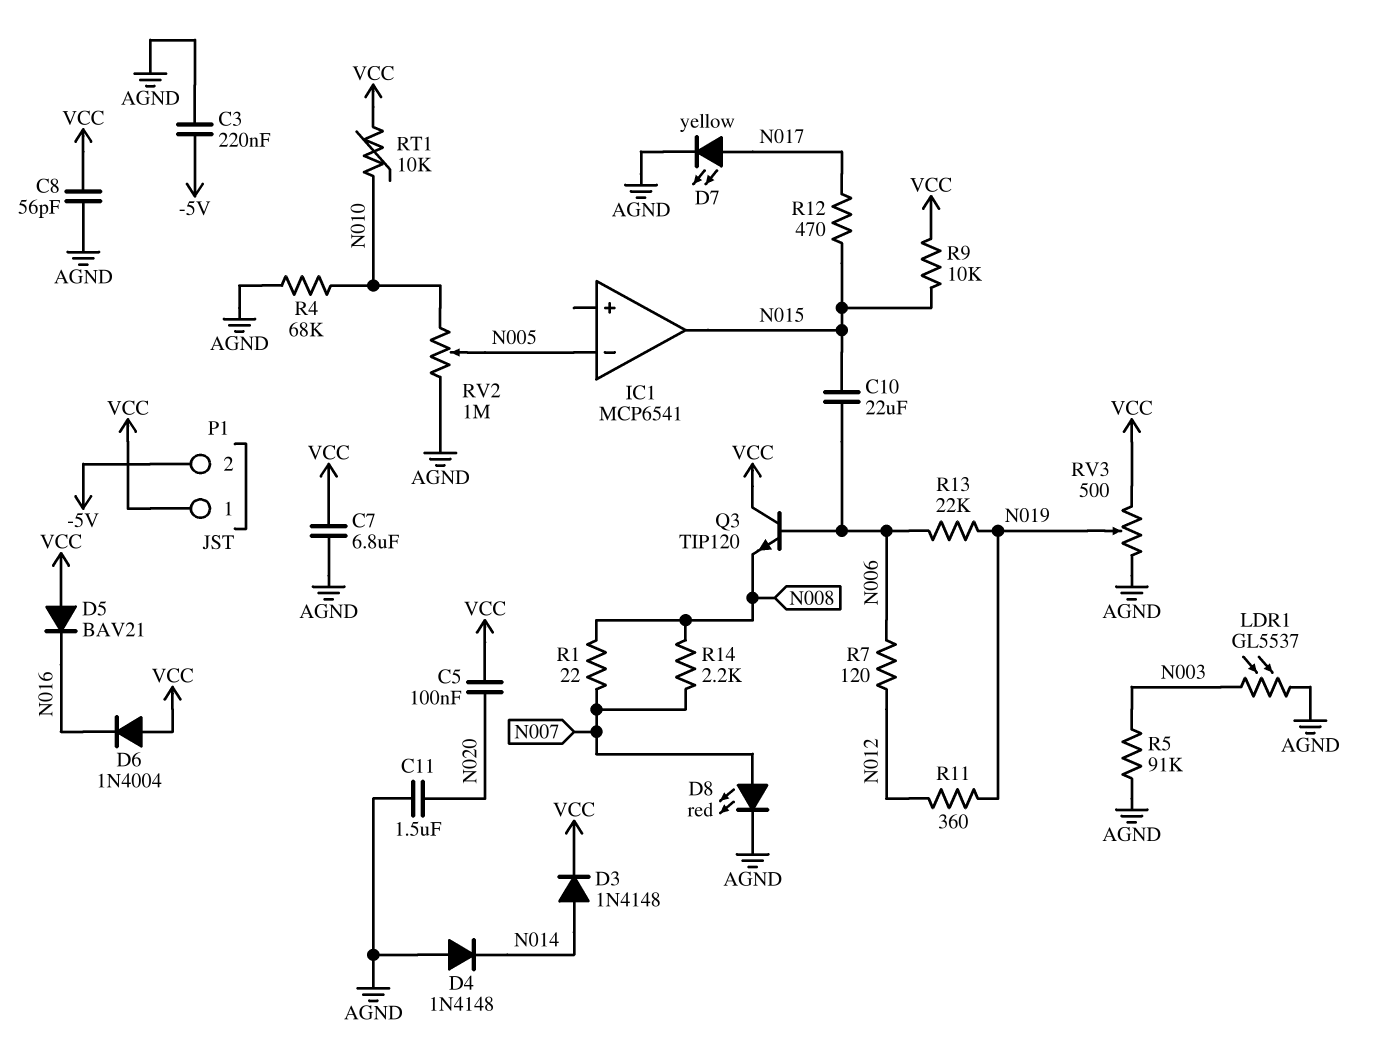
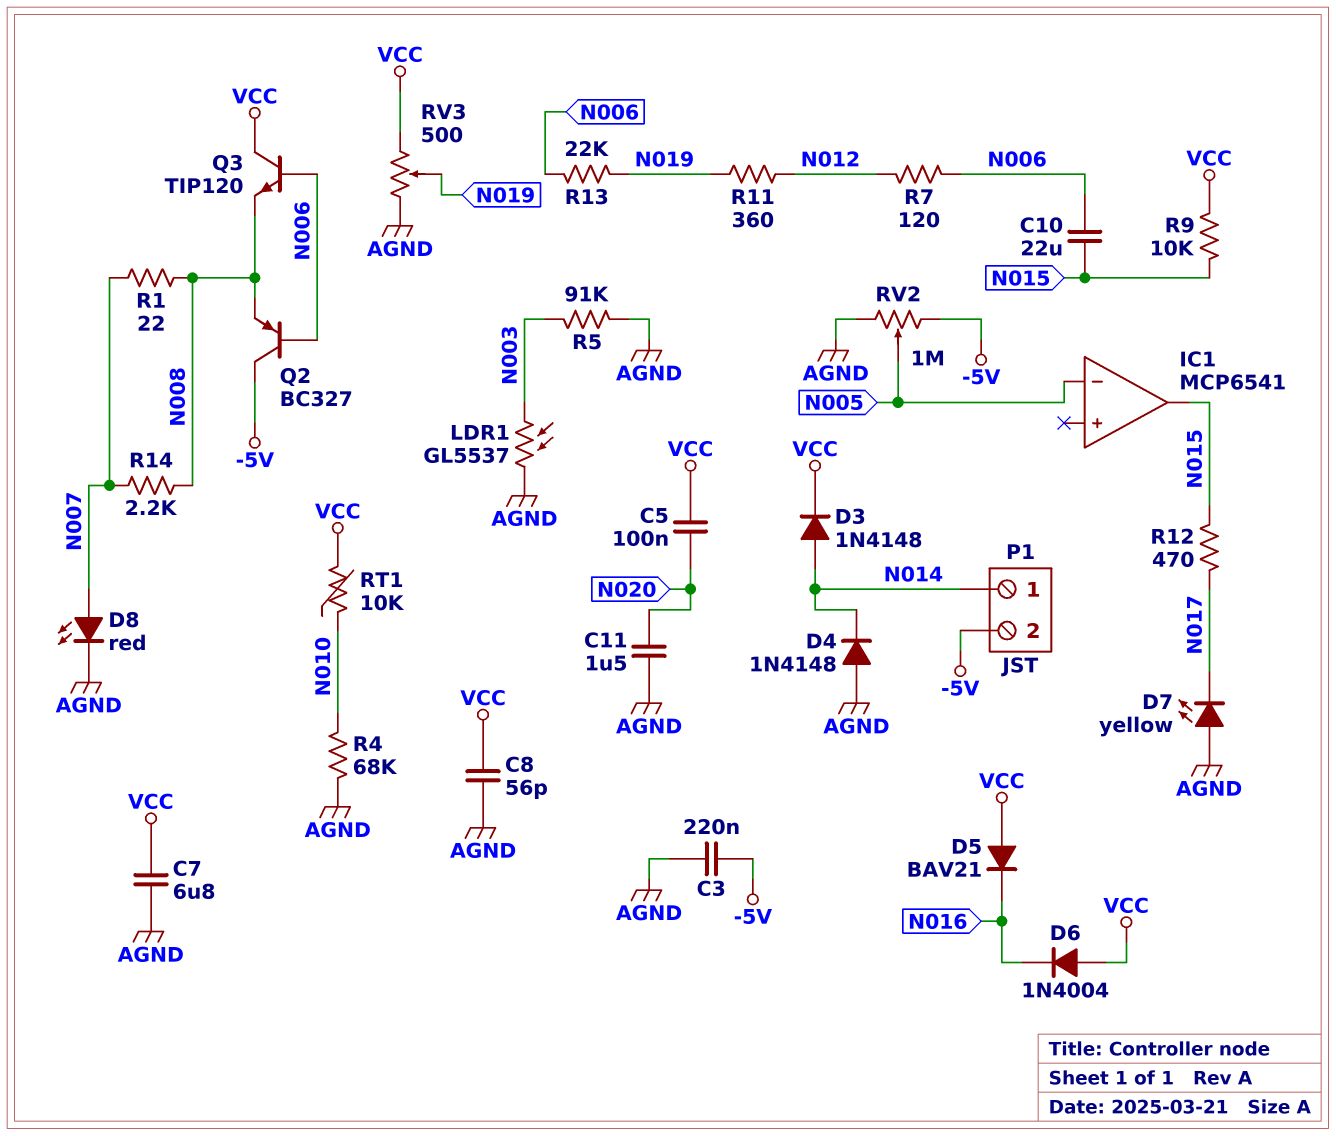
D7: LED yellow (A N017, K AGND) -> LED yellow (A AGND, K N017)
P1 pin 1: VCC -> N014
Q2: none -> PNP BC327 (B N006, C -5V, E N008)
RV2: 1M (AGND, N010, wiper N005) -> 1M (-5V, AGND, wiper N005)

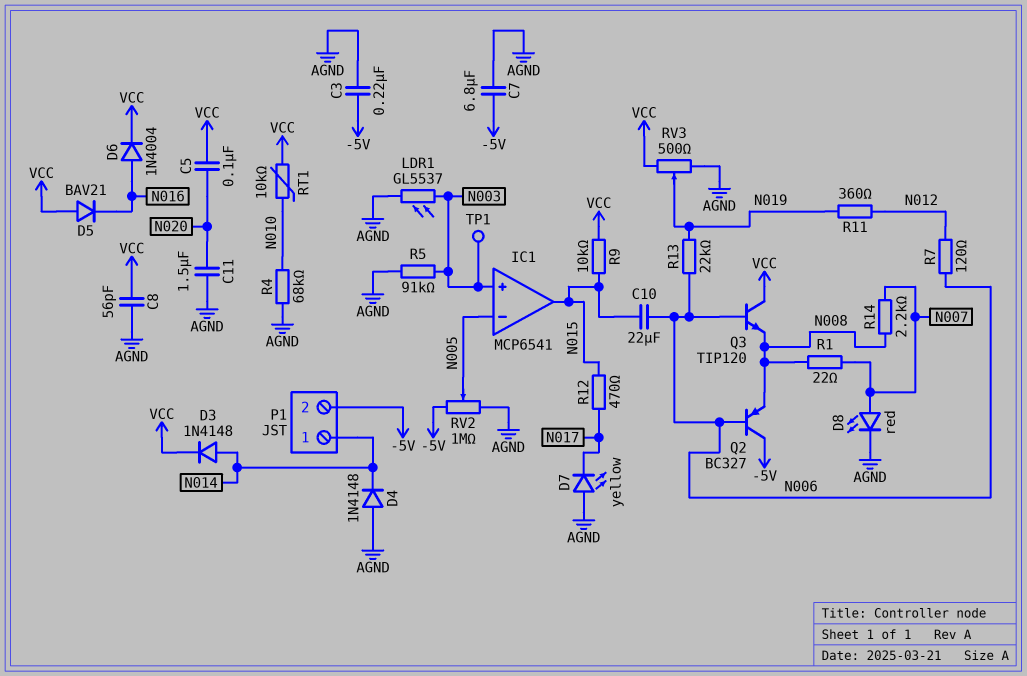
C7: 6.8uF (AGND, VCC) -> 6.8uF (-5V, AGND)
D6: diode 1N4004 (A VCC, K N016) -> diode 1N4004 (A N016, K VCC)
IC1 pin in+: none -> N003
TP1: none -> test point (N003)

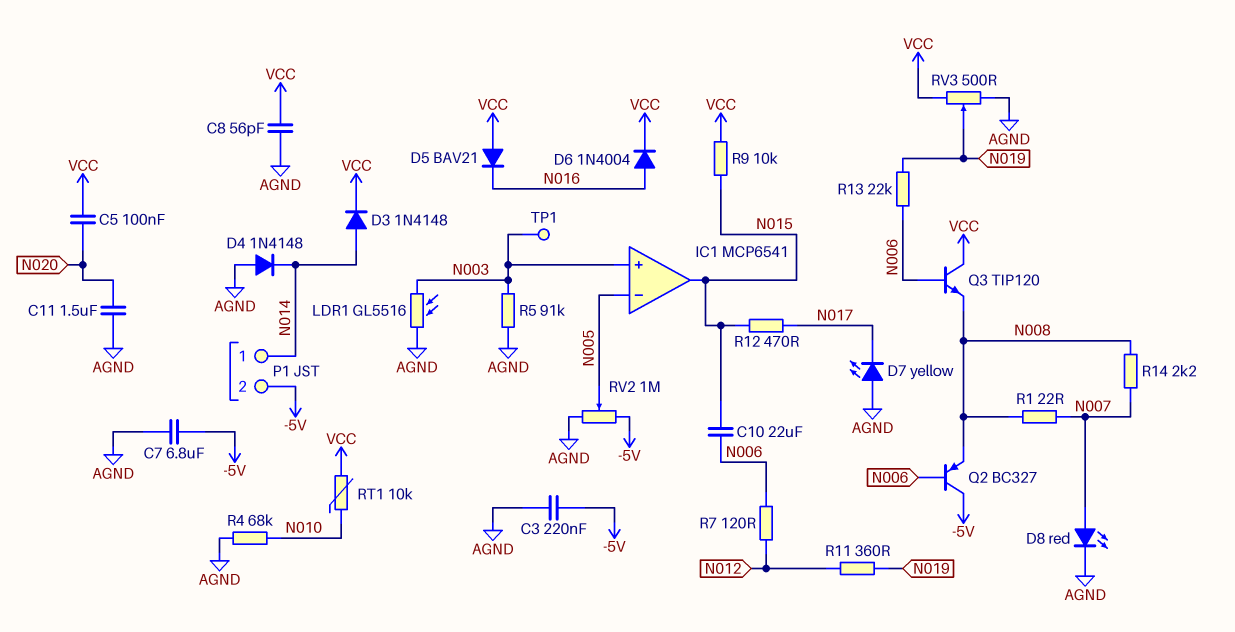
LDR1: GL5537 (AGND, N003) -> GL5516 (AGND, N003)

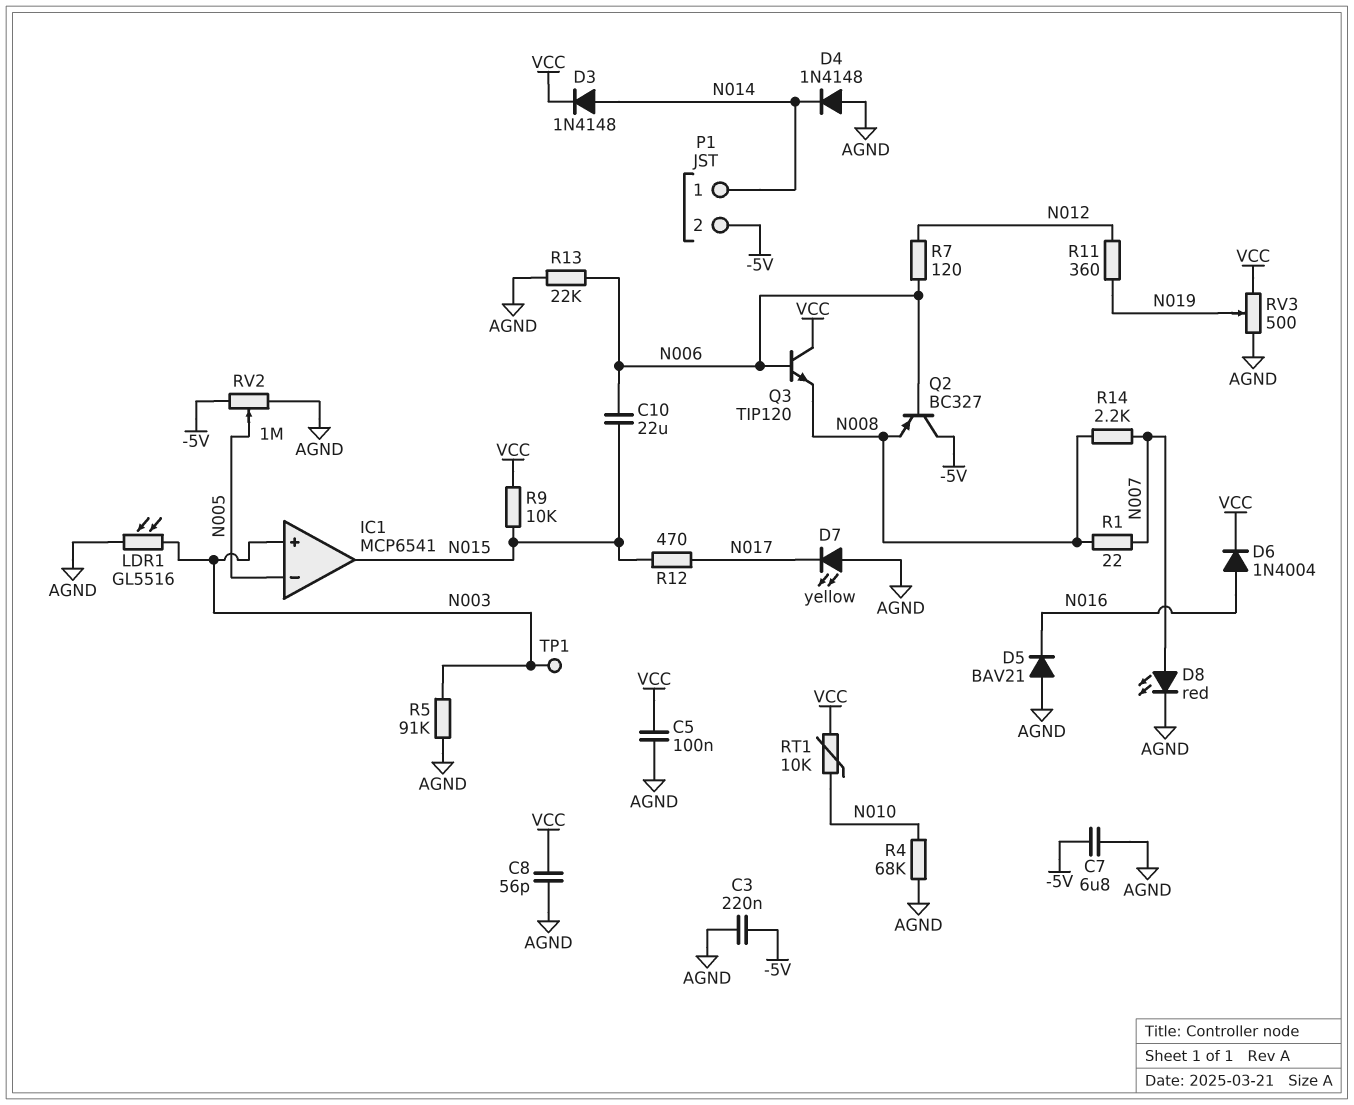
C5: 100nF (N020, VCC) -> 100nF (AGND, VCC)
C11: 1.5uF (AGND, N020) -> none
D5: diode BAV21 (A VCC, K N016) -> diode BAV21 (A AGND, K N016)
R13: 22k (N006, N019) -> 22k (AGND, N006)

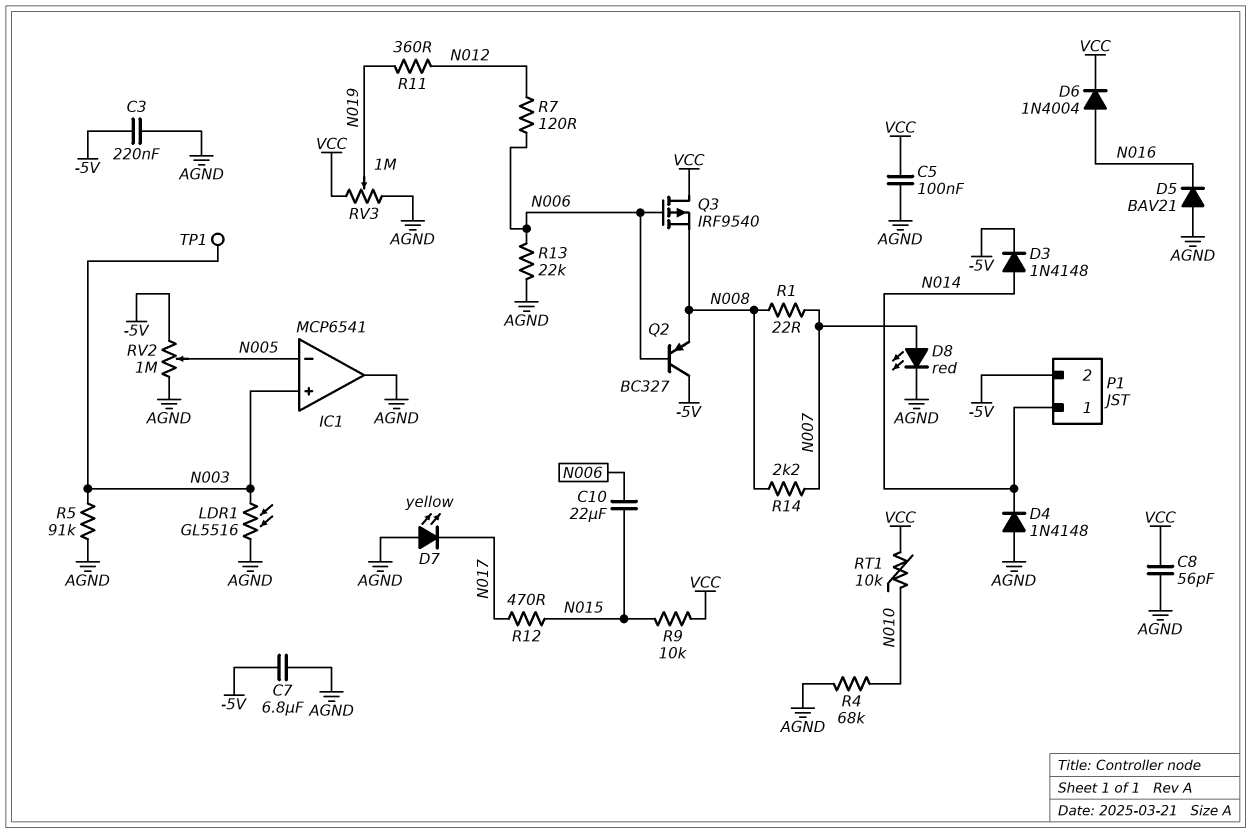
D3: diode 1N4148 (A N014, K VCC) -> diode 1N4148 (A N014, K -5V)
IC1 pin out: N015 -> AGND
Q3: NPN TIP120 (B N006, C VCC, E N008) -> PMOS IRF9540 (G N006, D VCC, S N008)
RV3: 500 (AGND, VCC, wiper N019) -> 1M (AGND, VCC, wiper N019)

